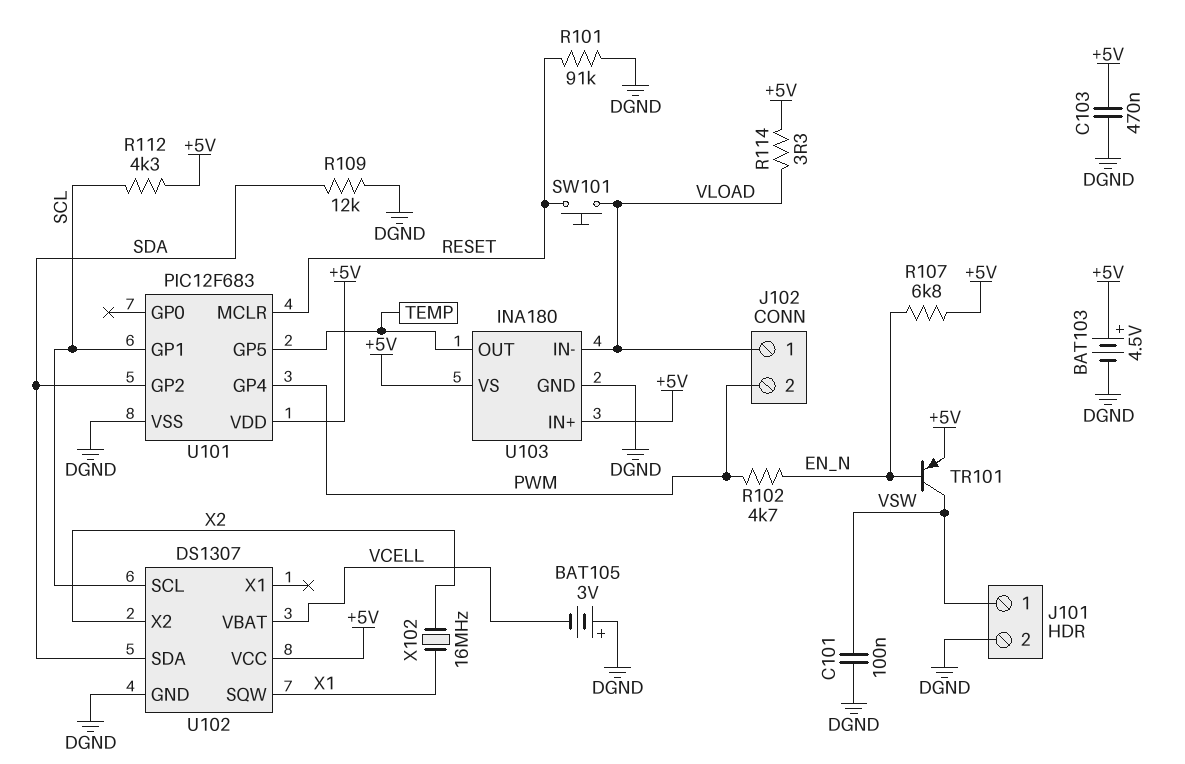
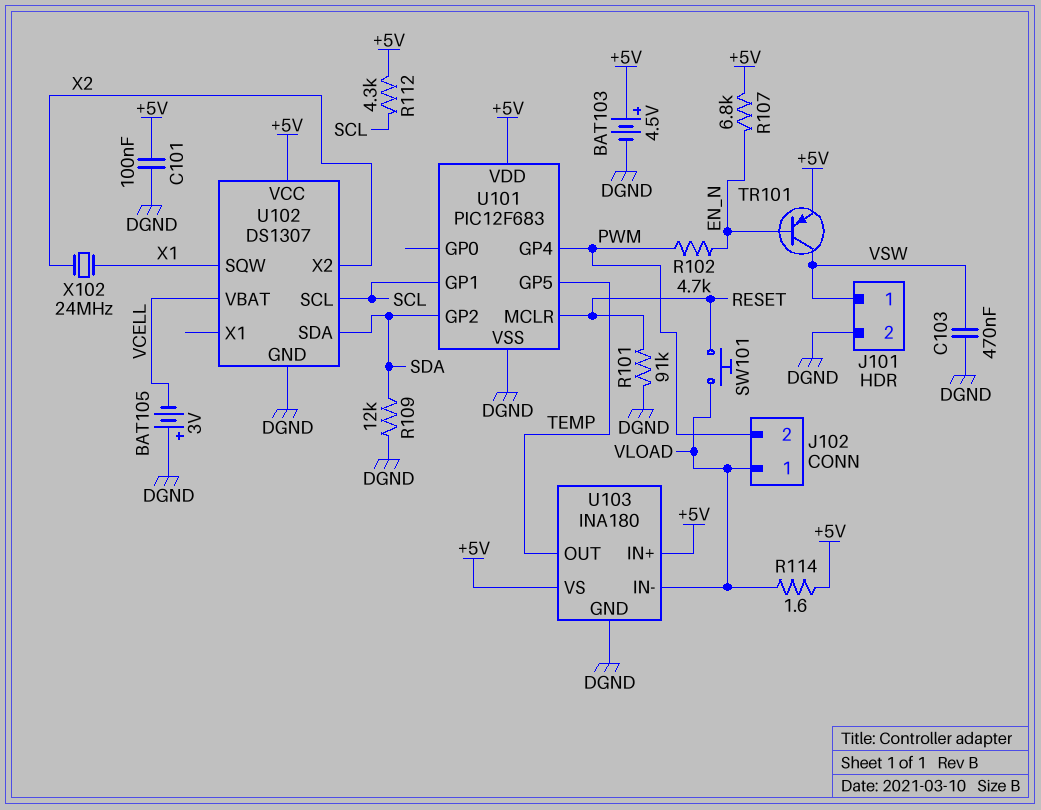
C101: 100nF (DGND, VSW) -> 100nF (+5V, DGND)
C103: 470nF (+5V, DGND) -> 470nF (DGND, VSW)
R114: 3.3 (+5V, VLOAD) -> 1.6 (+5V, VLOAD)
X102: 16MHz (X1, X2) -> 24MHz (X1, X2)

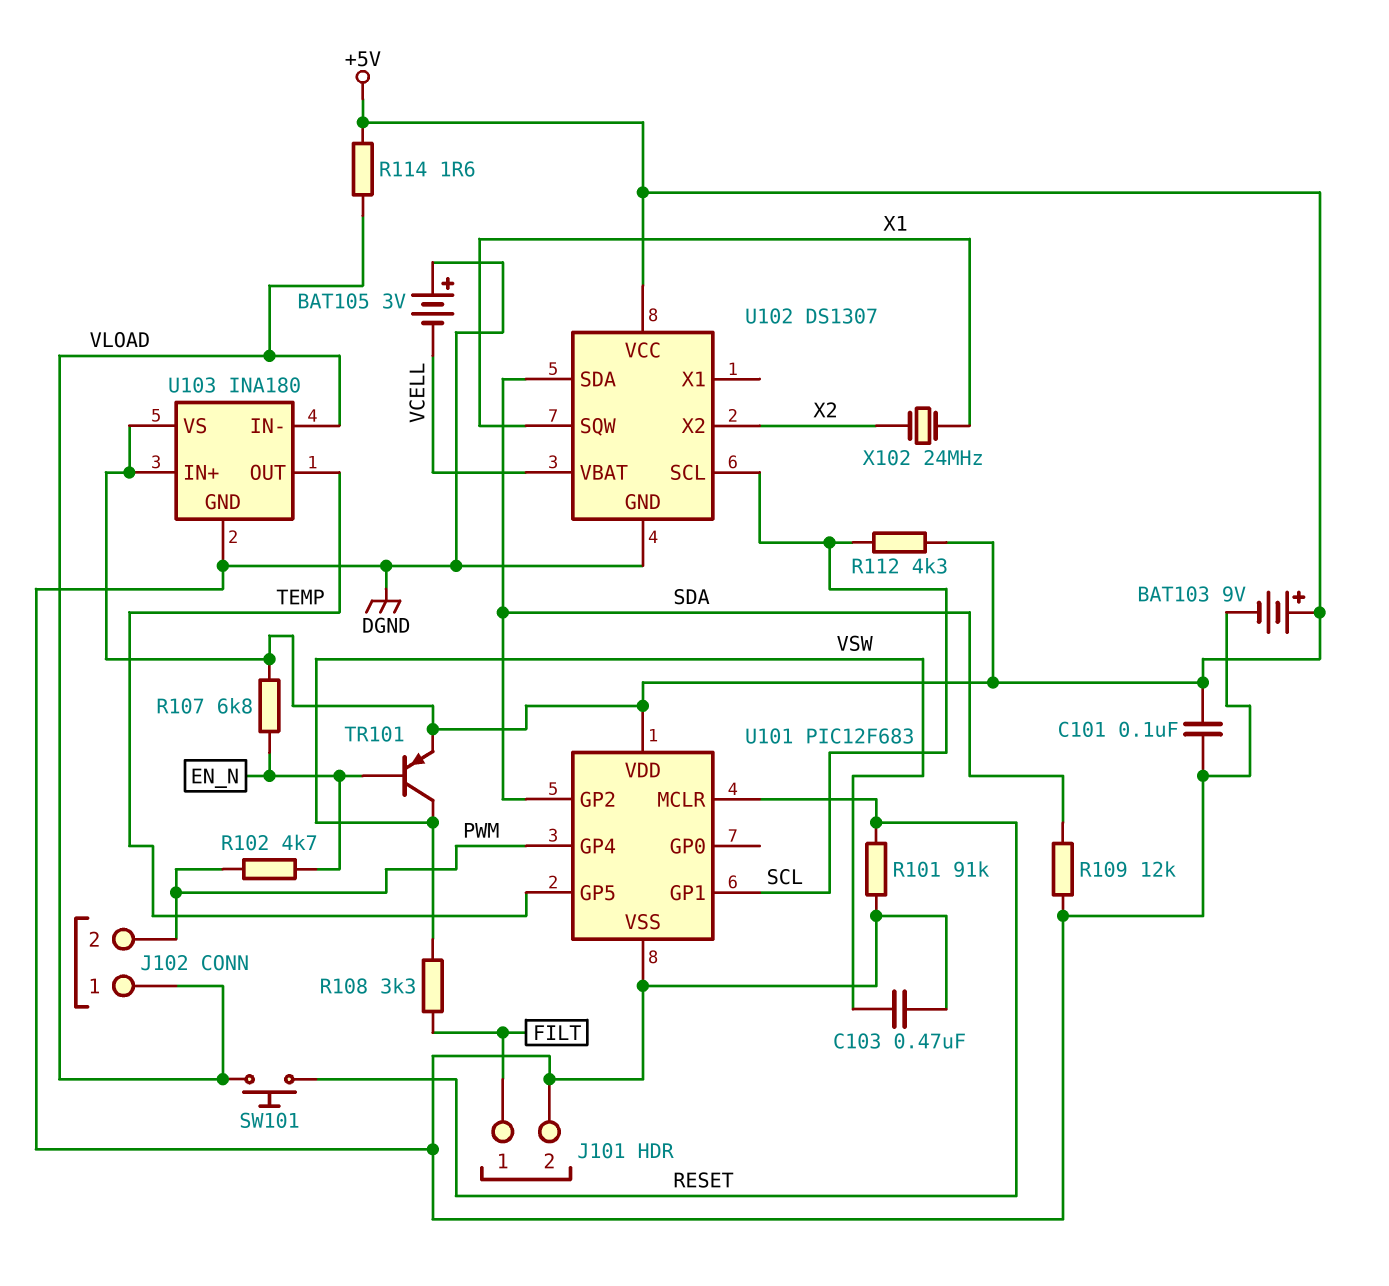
BAT103: 4.5V (plus +5V, minus DGND) -> 9V (plus +5V, minus DGND)
J101 pin 1: VSW -> FILT
R108: none -> 3.3k (FILT, VSW)

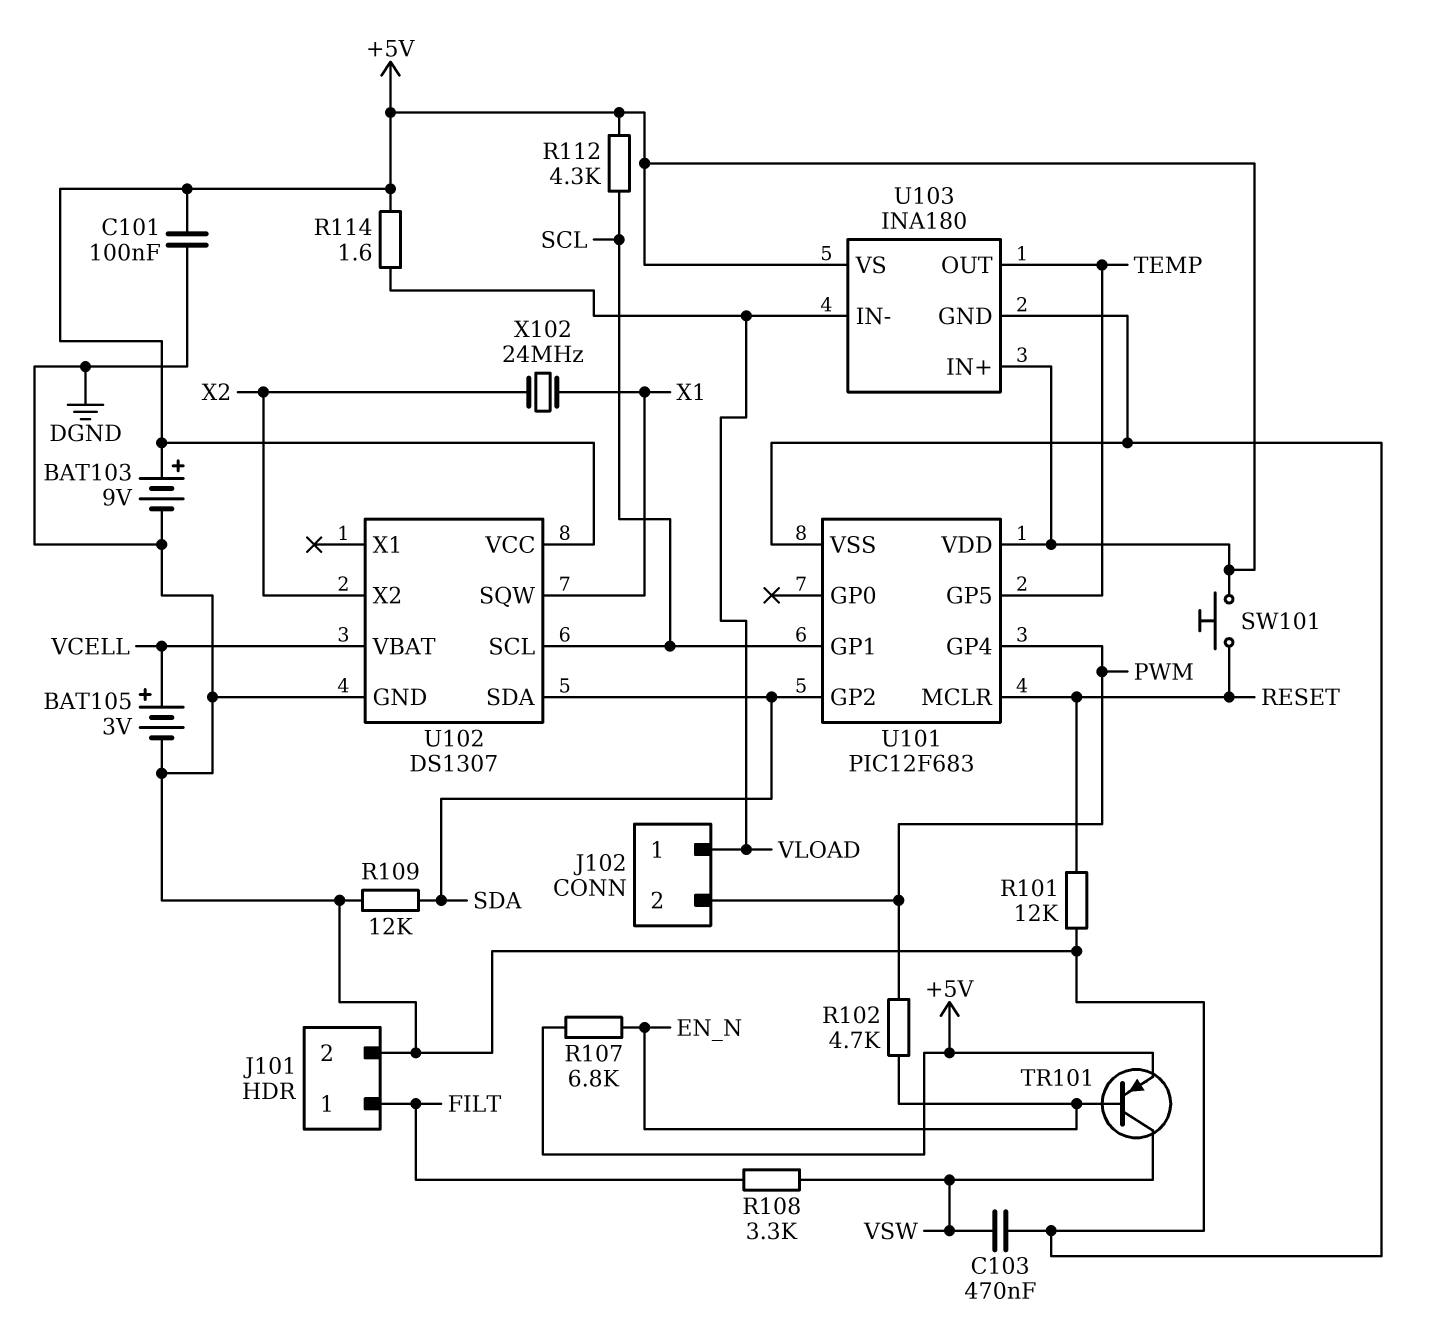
BAT105: 3V (plus DGND, minus VCELL) -> 3V (plus VCELL, minus DGND)
R101: 91k (DGND, RESET) -> 12k (DGND, RESET)
SW101: button (RESET, VLOAD) -> button (+5V, RESET)

